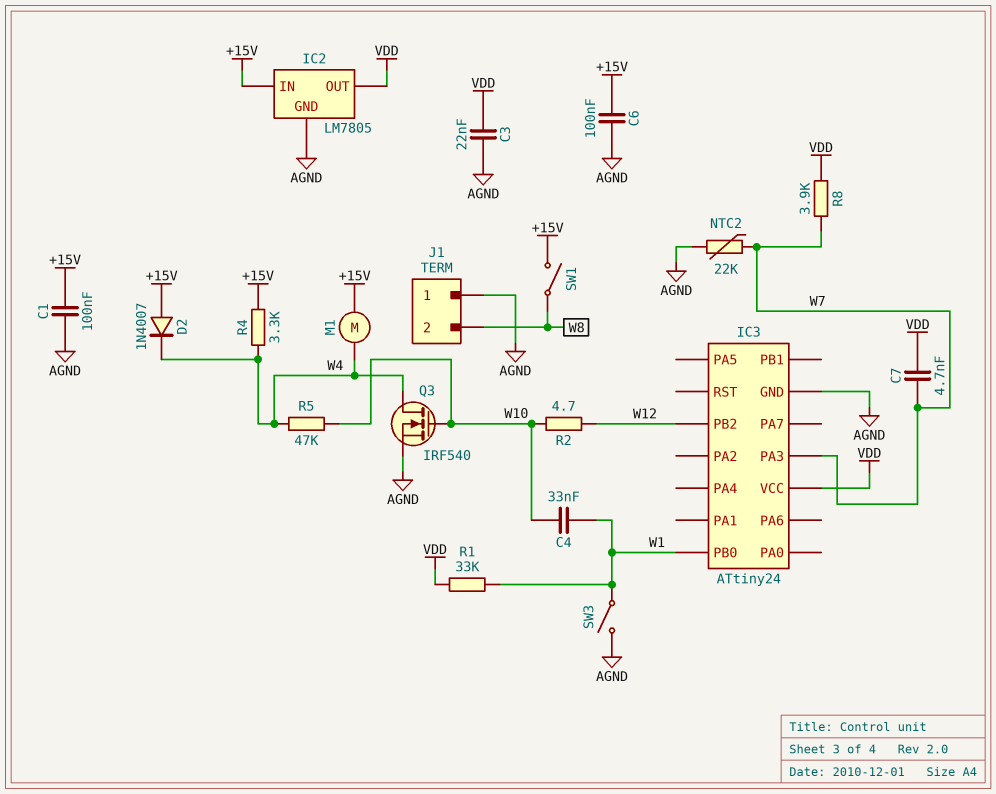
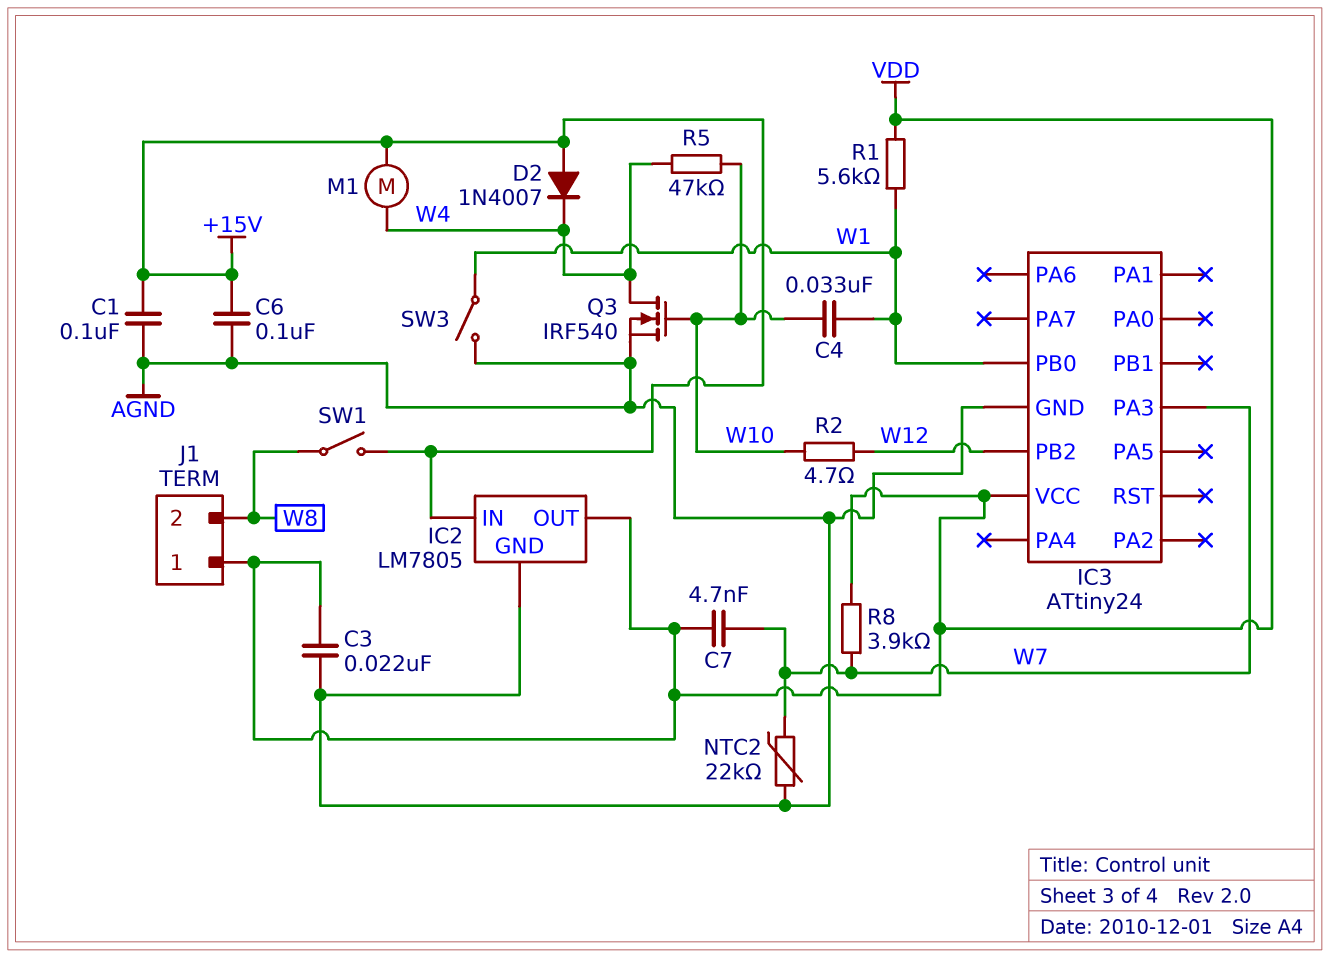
J1 pin 1: AGND -> VDD
R1: 33k (VDD, W1) -> 5.6k (VDD, W1)
R4: 3.3k (+15V, W4) -> none

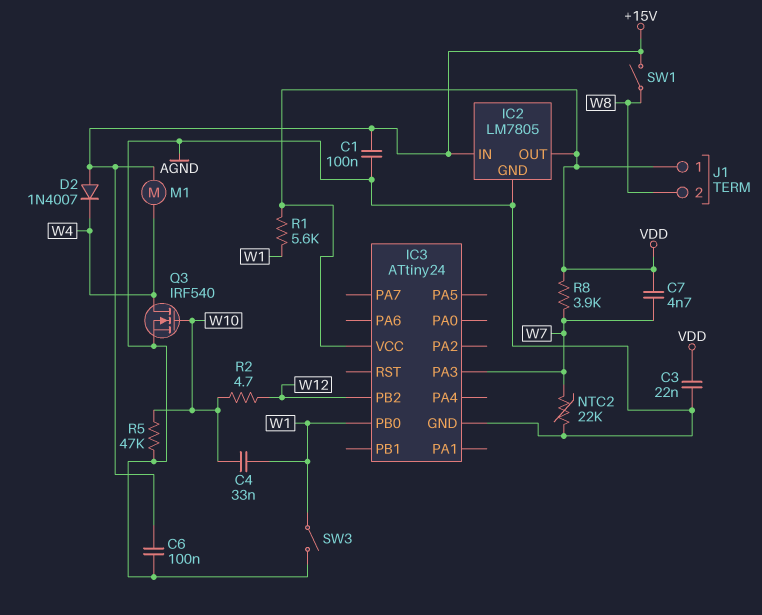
R5: 47k (W4, W10) -> 47k (AGND, W10)

